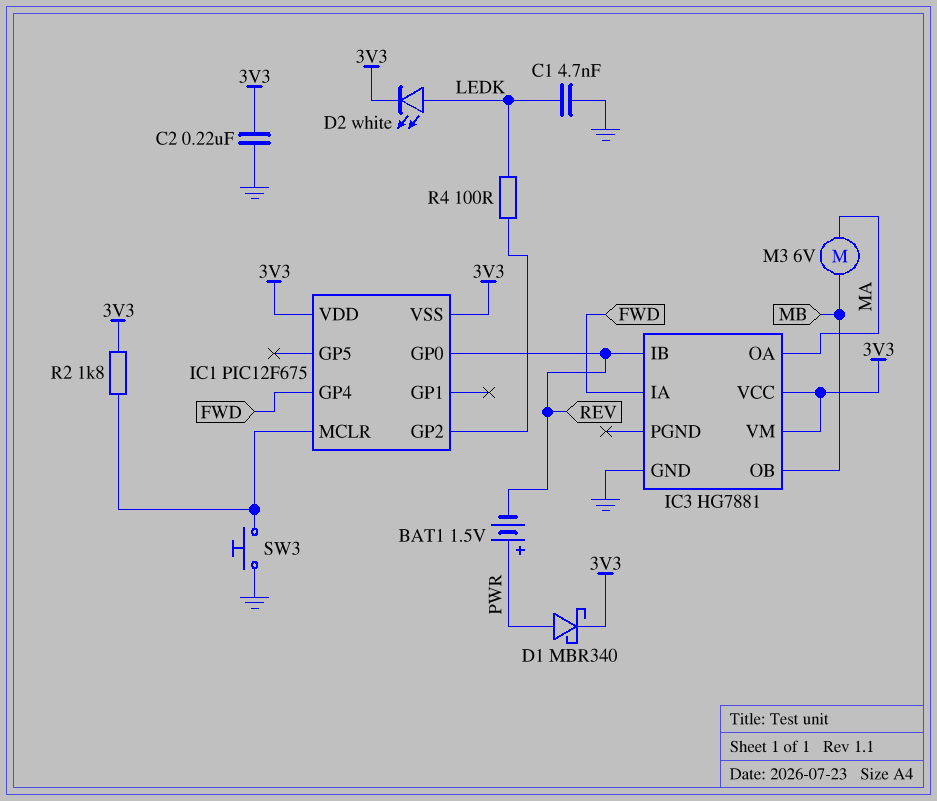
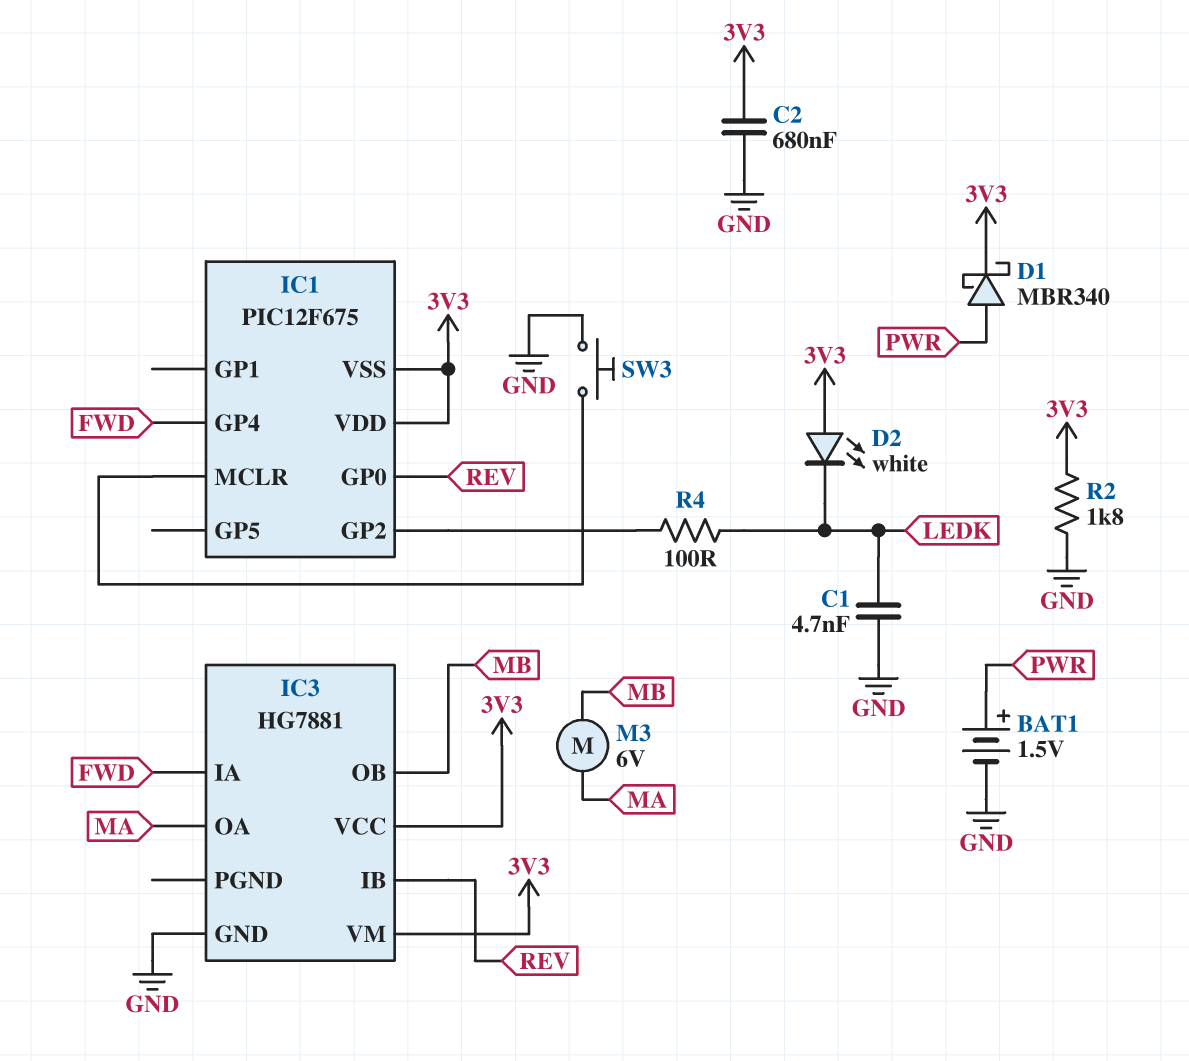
BAT1: 1.5V (plus PWR, minus REV) -> 1.5V (plus PWR, minus GND)
C2: 220nF (3V3, GND) -> 680nF (3V3, GND)
D2: LED white (A LEDK, K 3V3) -> LED white (A 3V3, K LEDK)
R2: 1.8k (3V3, IC1/MCLR) -> 1.8k (3V3, GND)

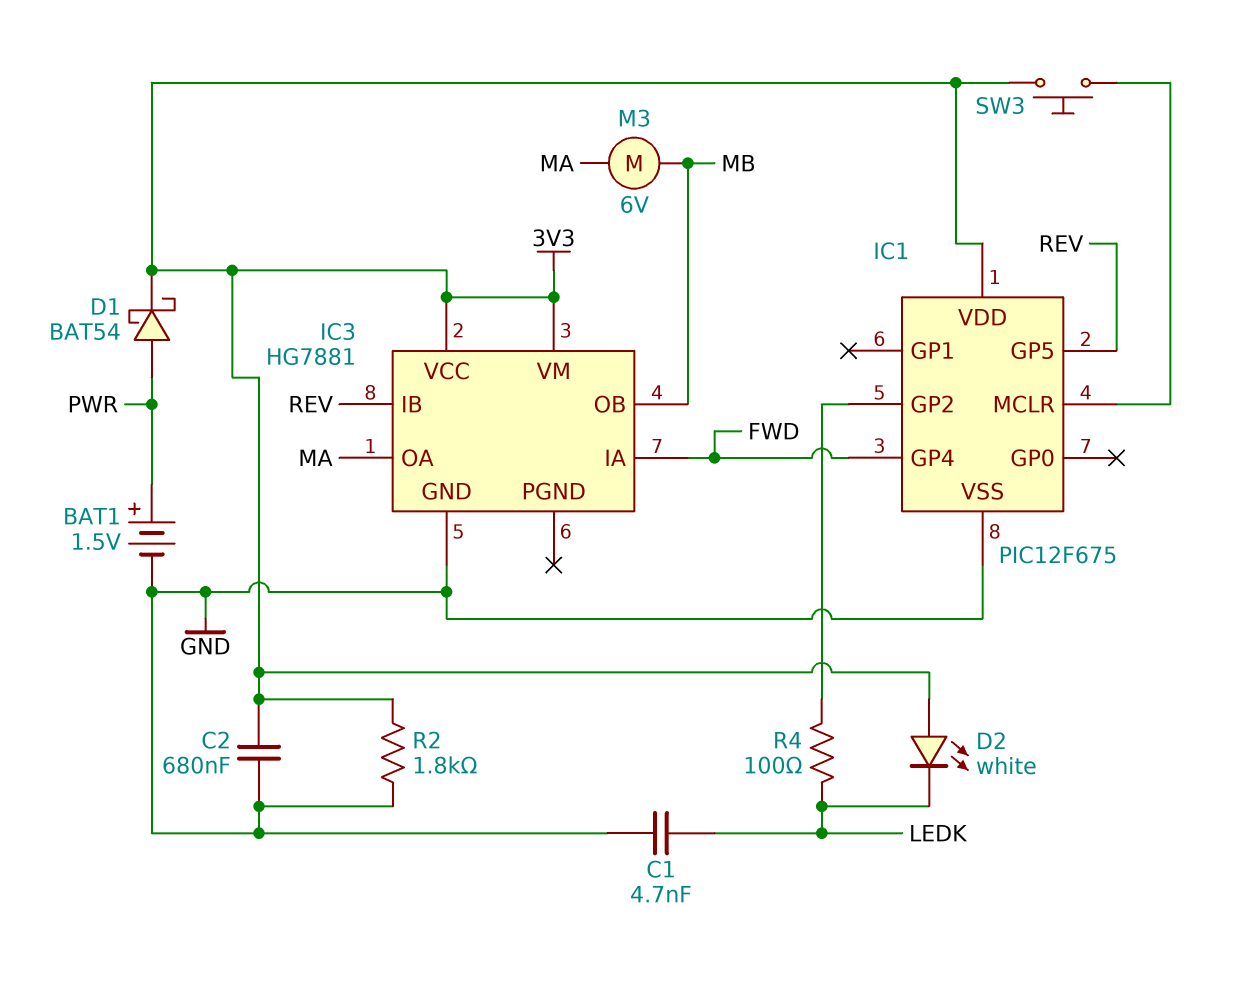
D1: schottky MBR340 (A PWR, K 3V3) -> schottky BAT54 (A PWR, K 3V3)
IC1 pin GP0: REV -> none
IC1 pin GP5: none -> REV
IC1 pin VSS: 3V3 -> GND
SW3: button (GND, IC1/MCLR) -> button (3V3, IC1/MCLR)

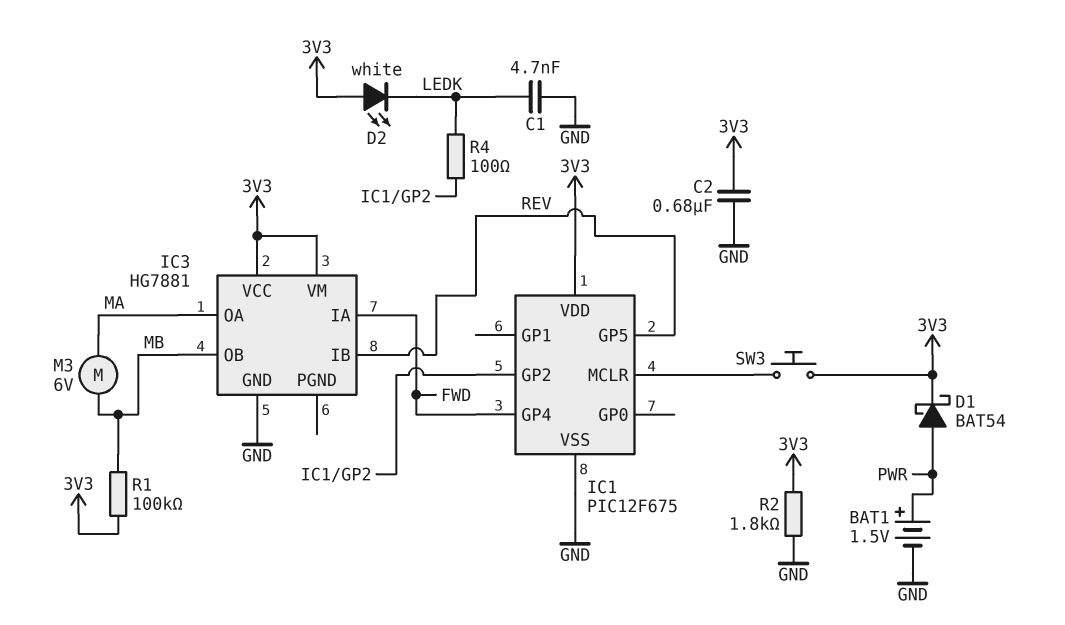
R1: none -> 100k (3V3, MB)

